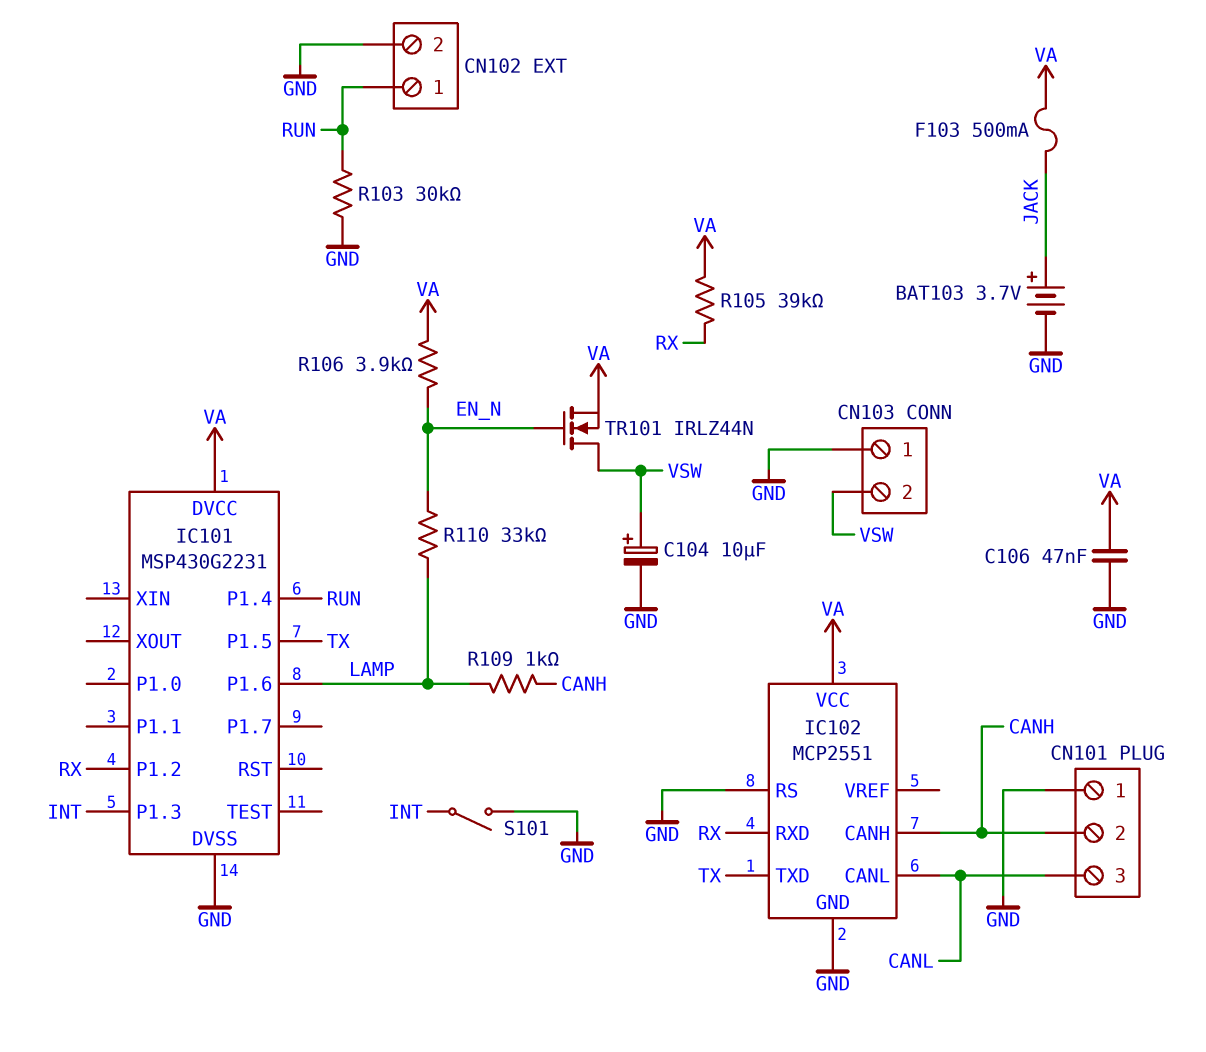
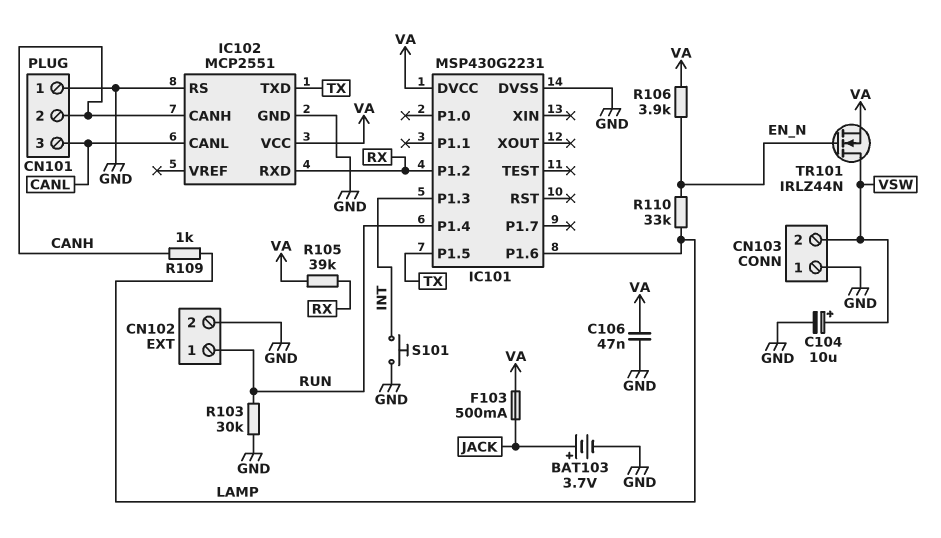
S101: switch (GND, INT) -> button (GND, INT)

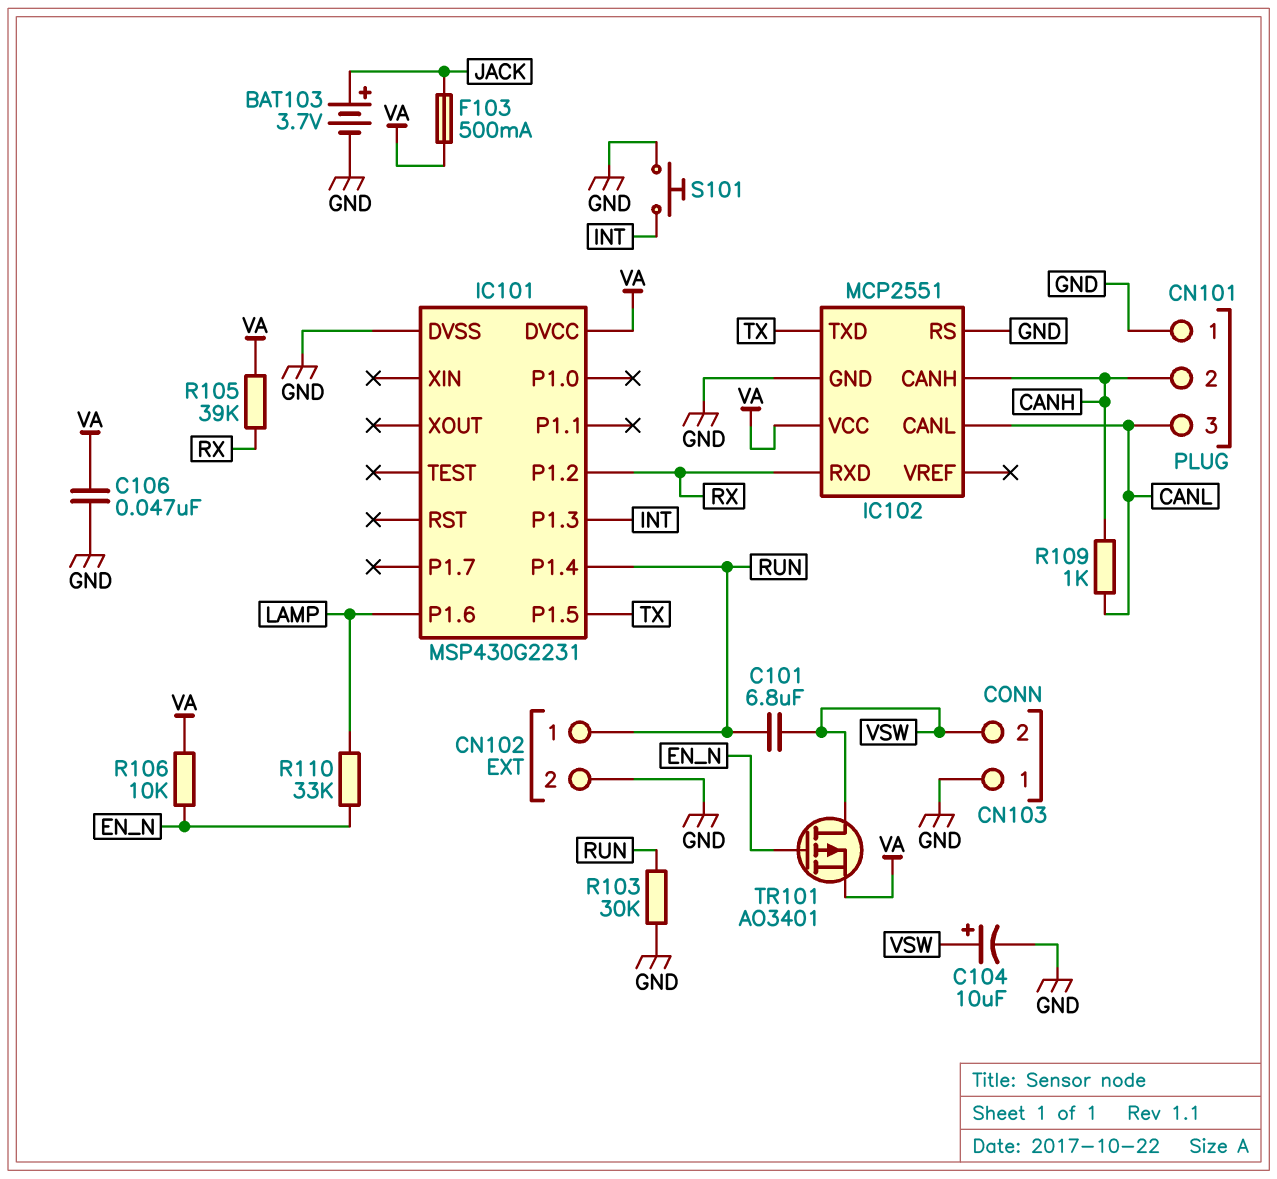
C101: none -> 6.8uF (RUN, VSW)
R106: 3.9k (EN_N, VA) -> 10k (EN_N, VA)
R109: 1k (CANH, LAMP) -> 1k (CANH, CANL)
TR101: NMOS IRLZ44N (G EN_N, D VSW, S VA) -> PMOS AO3401 (G EN_N, D VSW, S VA)

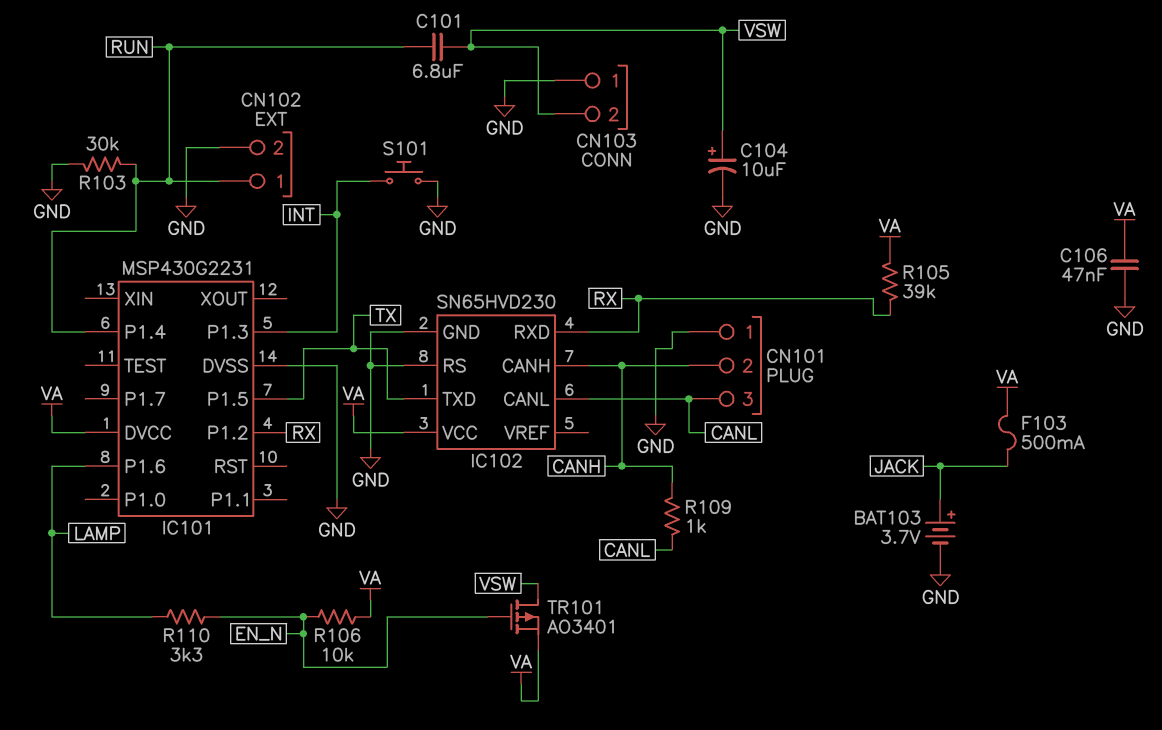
IC102: MCP2551 -> SN65HVD230
R110: 33k (EN_N, LAMP) -> 3.3k (EN_N, LAMP)

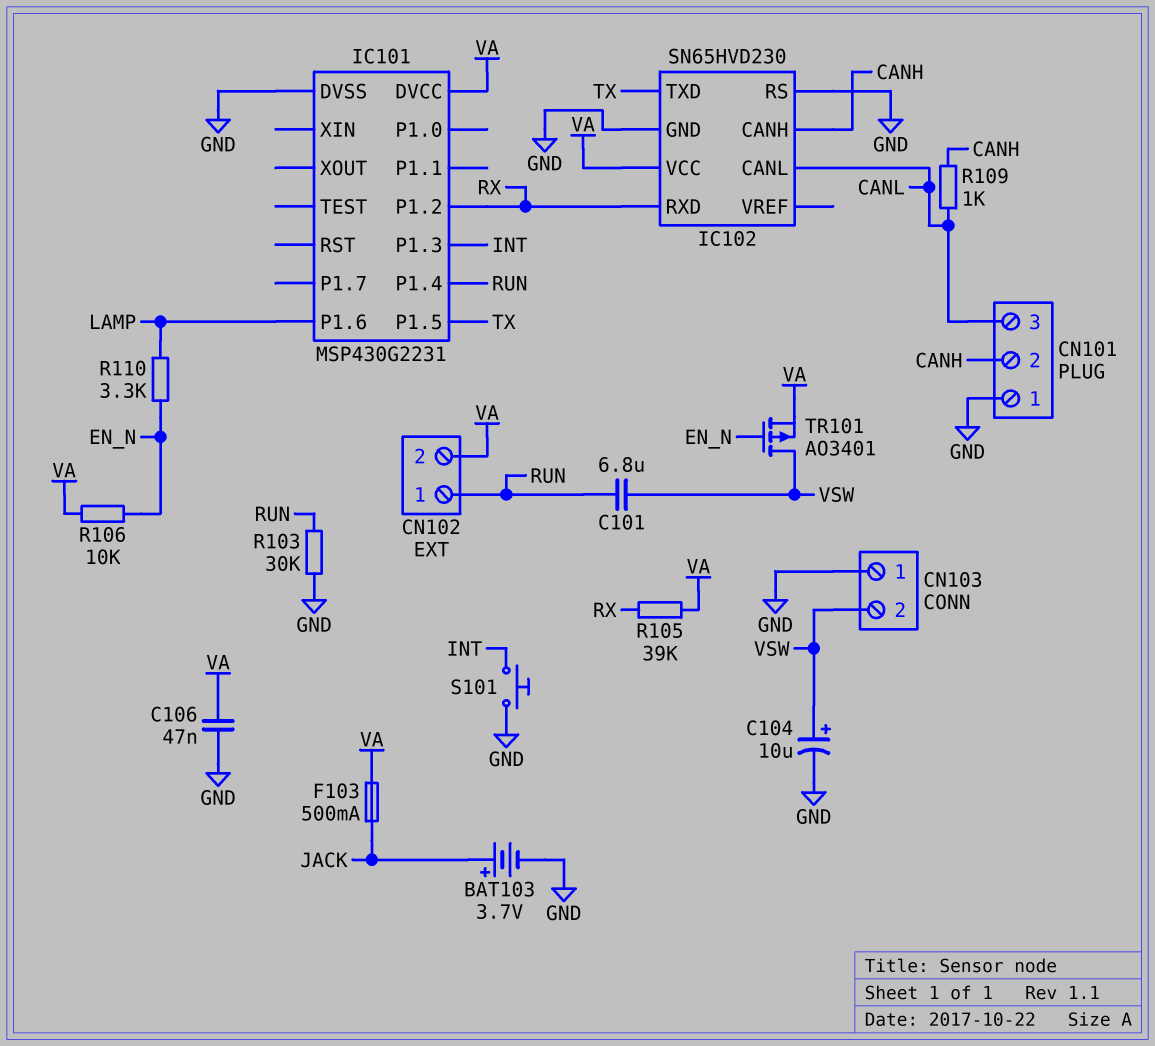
CN102 pin 2: GND -> VA

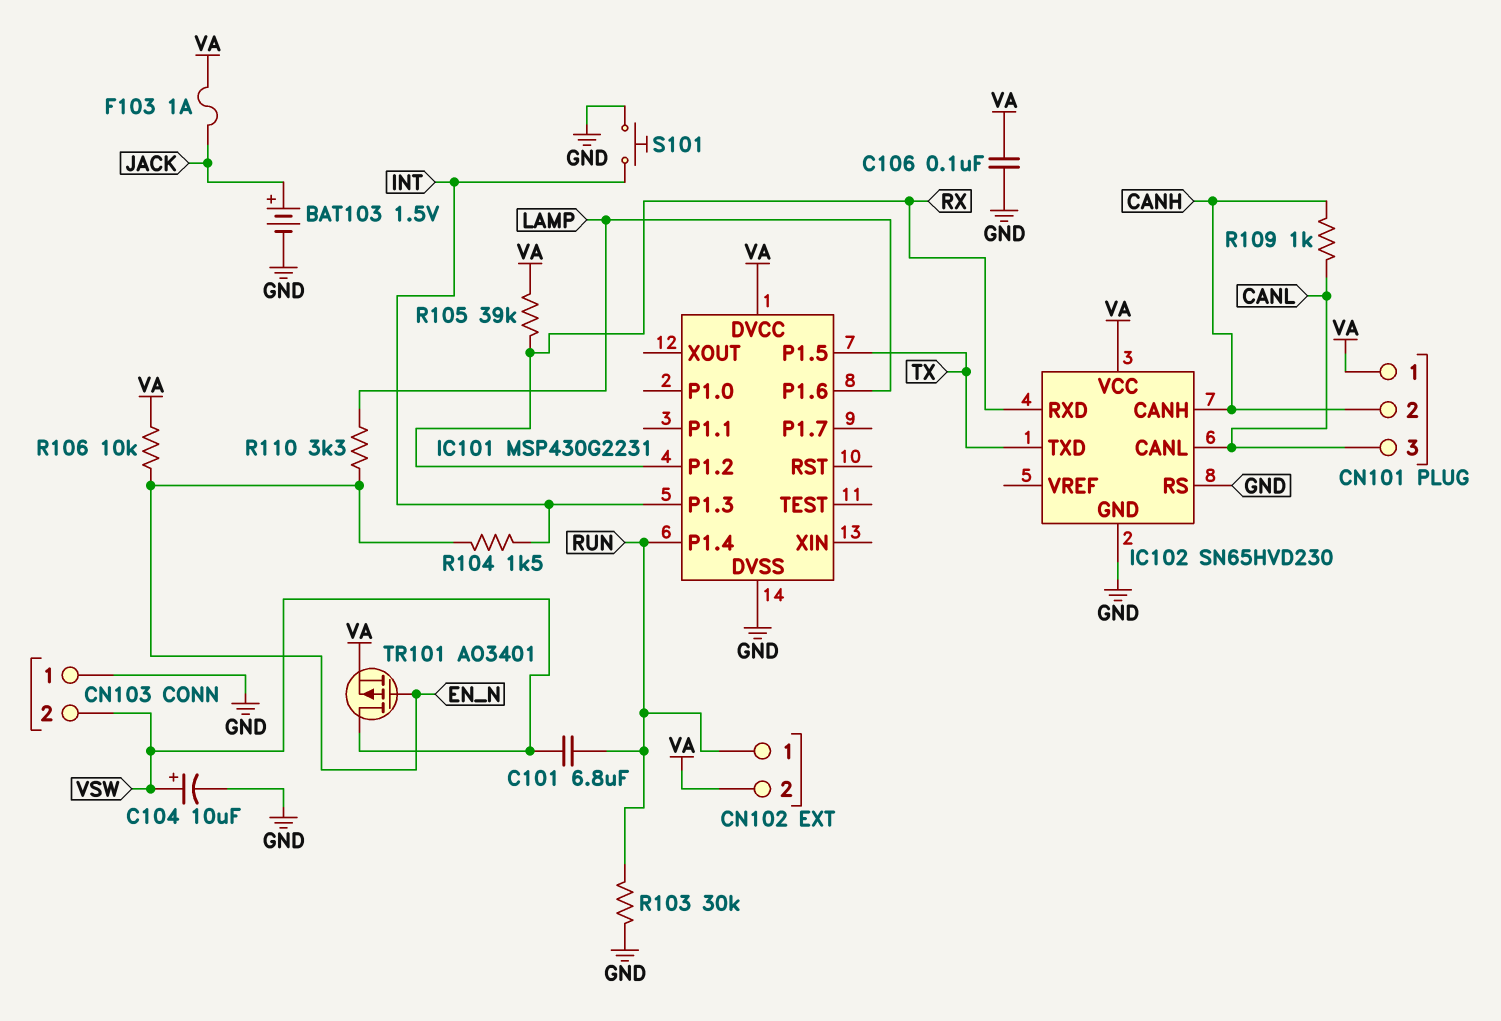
BAT103: 3.7V (plus JACK, minus GND) -> 1.5V (plus JACK, minus GND)
C106: 47nF (GND, VA) -> 100nF (GND, VA)
CN101 pin 1: GND -> VA
F103: 500mA (JACK, VA) -> 1A (JACK, VA)
R104: none -> 1.5k (EN_N, INT)

